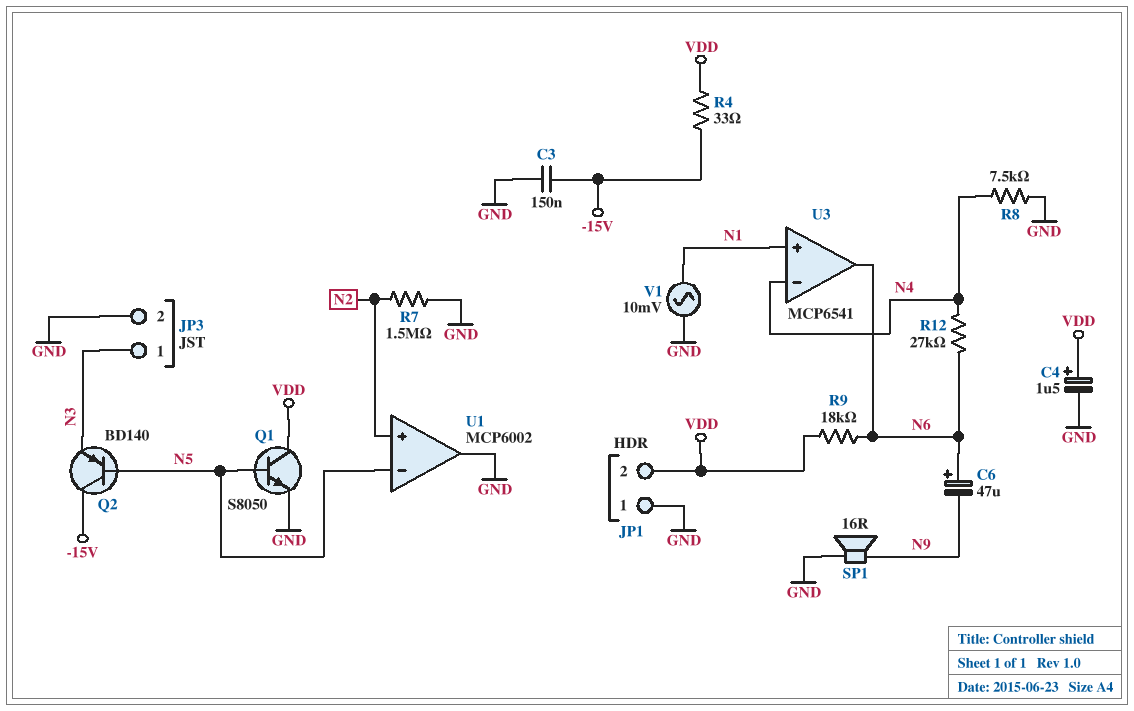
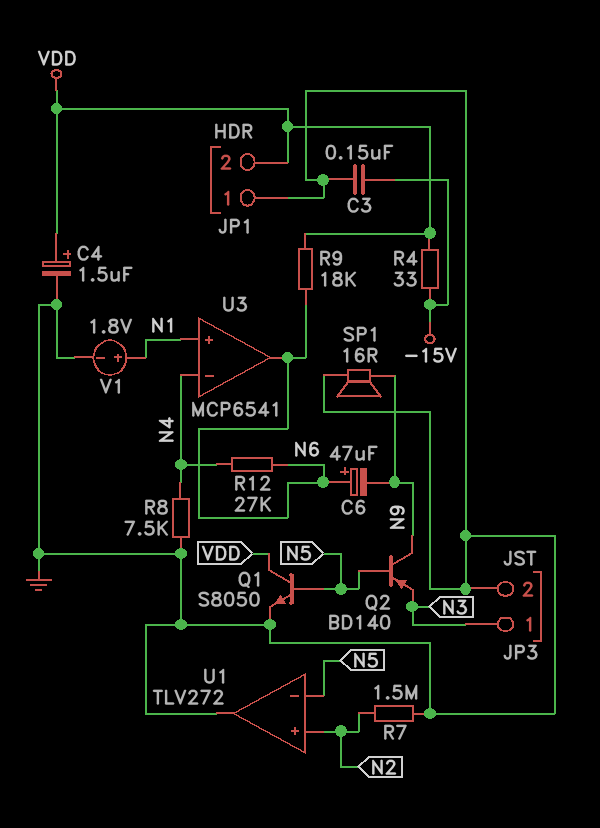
Q2: PNP BD140 (B N5, C -15V, E N3) -> PNP BD140 (B N5, C N9, E N3)
U1: MCP6002 -> TLV272
V1: AC 10mV (GND, N1) -> 1.8V (plus N1, minus GND)

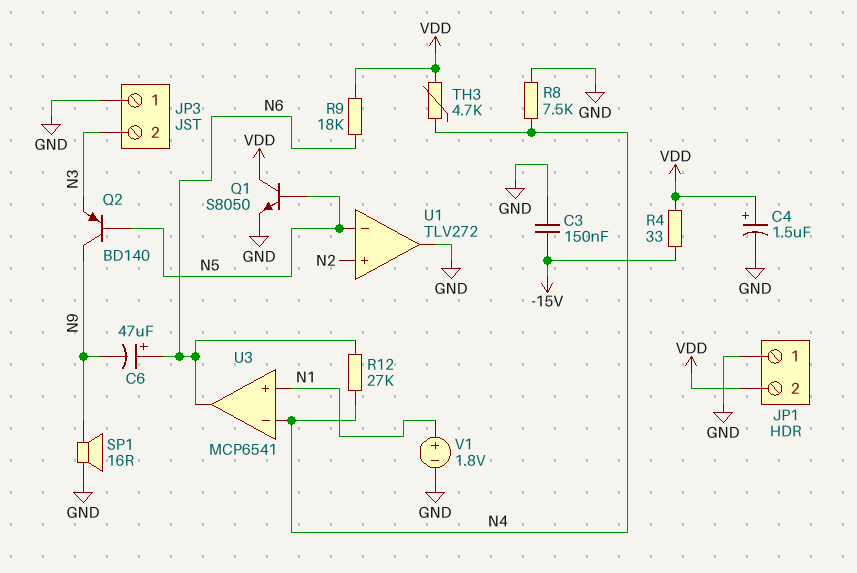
JP3 pin 1: N3 -> GND
JP3 pin 2: GND -> N3
R7: 1.5M (GND, N2) -> none
TH3: none -> 4.7k (N4, VDD)

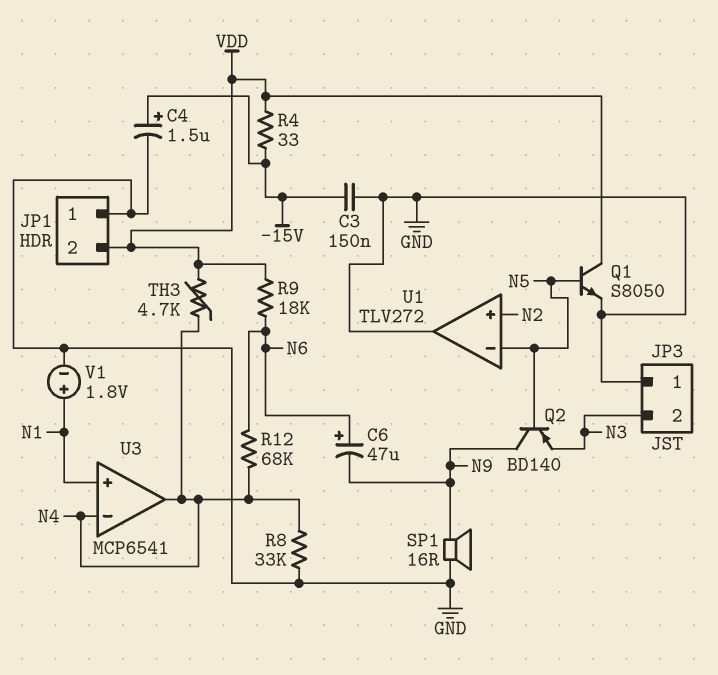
C4: 1.5uF (plus VDD, minus GND) -> 1.5uF (plus -15V, minus GND)
R8: 7.5k (GND, N4) -> 33k (GND, N4)
R12: 27k (N4, N6) -> 68k (N4, N6)
U3 pin out: N6 -> N4

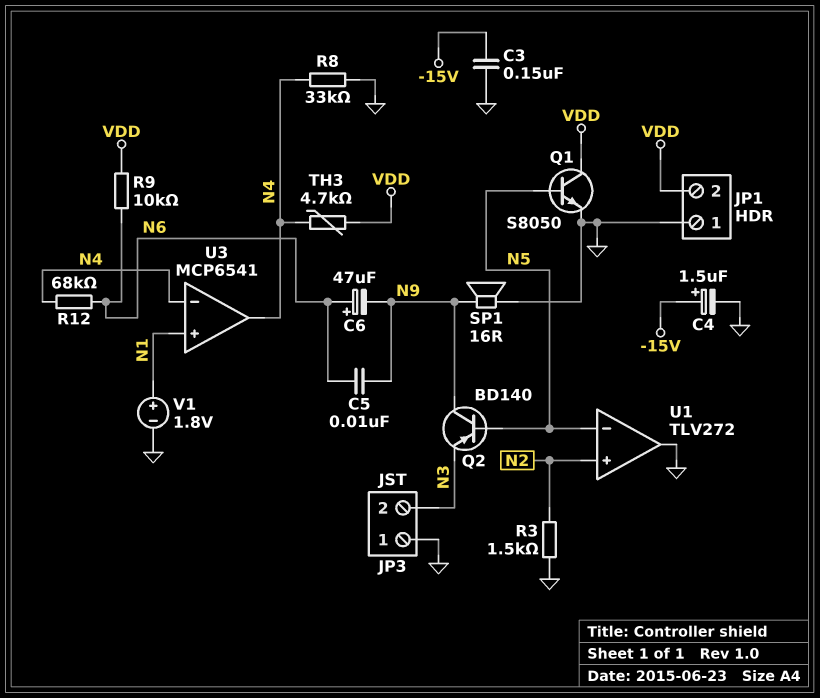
C5: none -> 10nF (N6, N9)
R3: none -> 1.5k (GND, N2)
R4: 33 (-15V, VDD) -> none
R9: 18k (N6, VDD) -> 10k (N6, VDD)

